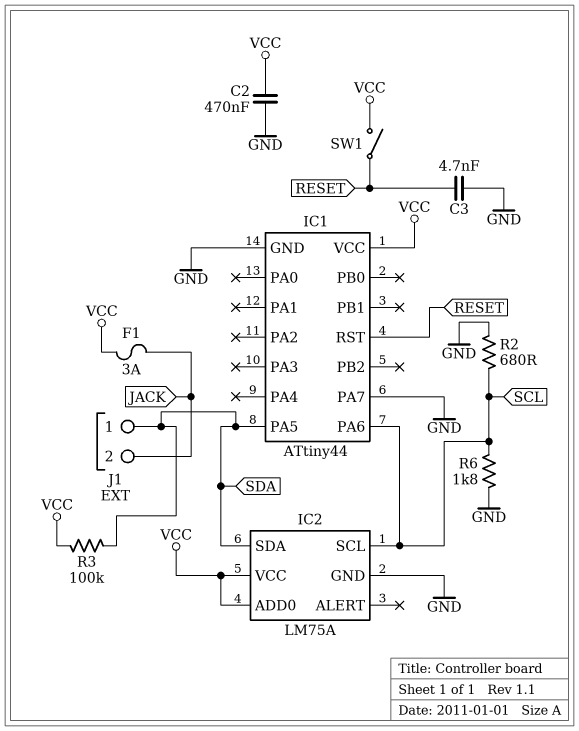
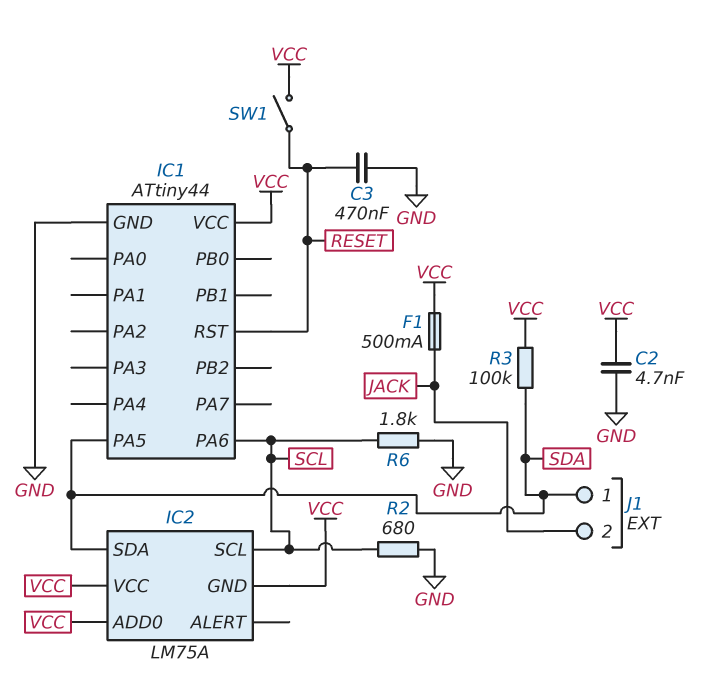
C2: 470nF (GND, VCC) -> 4.7nF (GND, VCC)
C3: 4.7nF (GND, RESET) -> 470nF (GND, RESET)
F1: 3A (JACK, VCC) -> 500mA (JACK, VCC)
IC1 pin PA7: GND -> none
IC2 pin GND: GND -> VCC

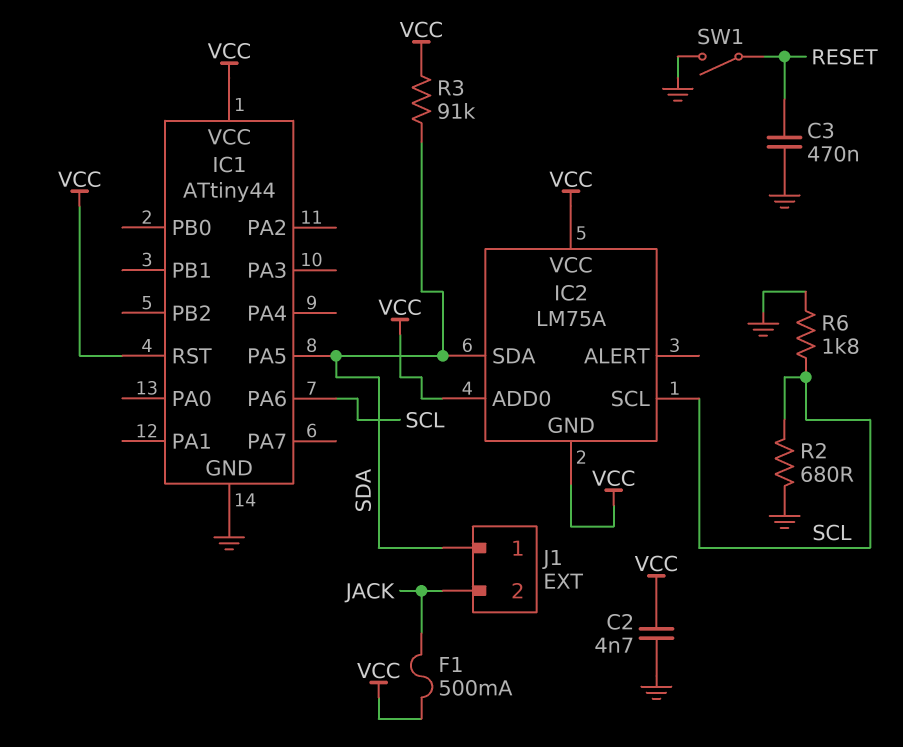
IC1 pin RST: RESET -> VCC
R3: 100k (SDA, VCC) -> 91k (SDA, VCC)
SW1: switch (RESET, VCC) -> switch (GND, RESET)

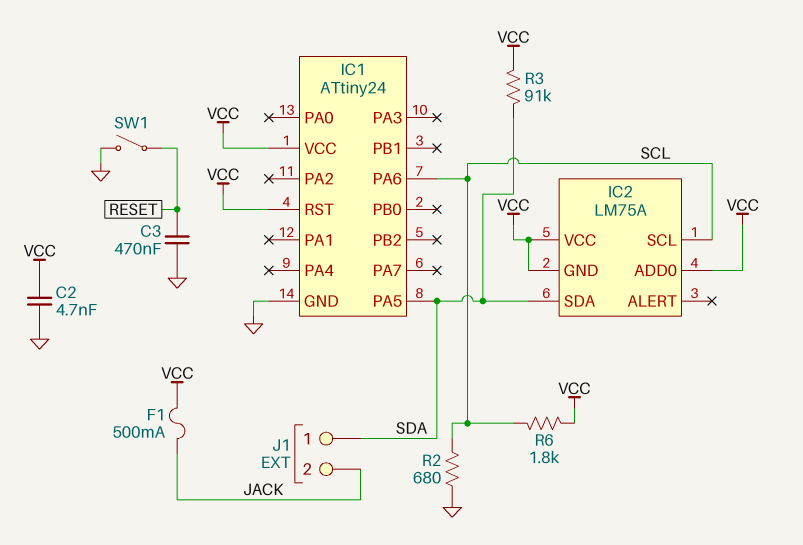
IC1: ATtiny44 -> ATtiny24
R6: 1.8k (GND, SCL) -> 1.8k (SCL, VCC)

